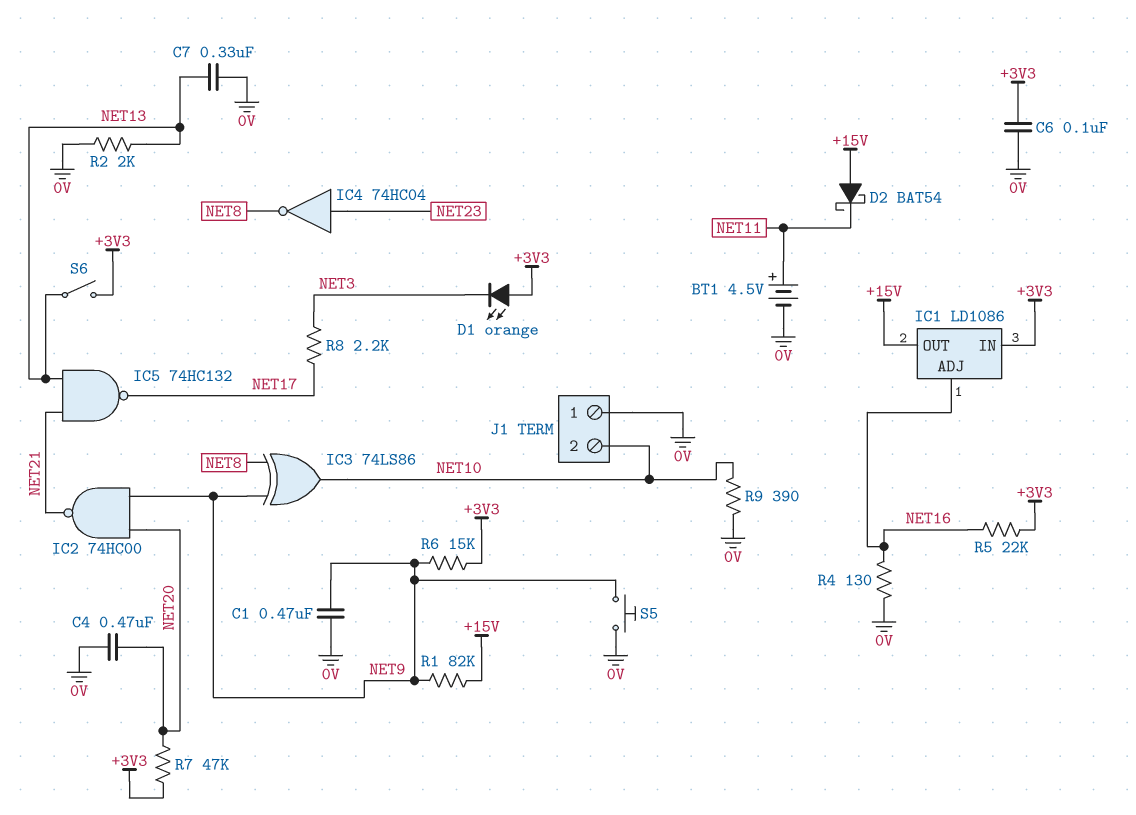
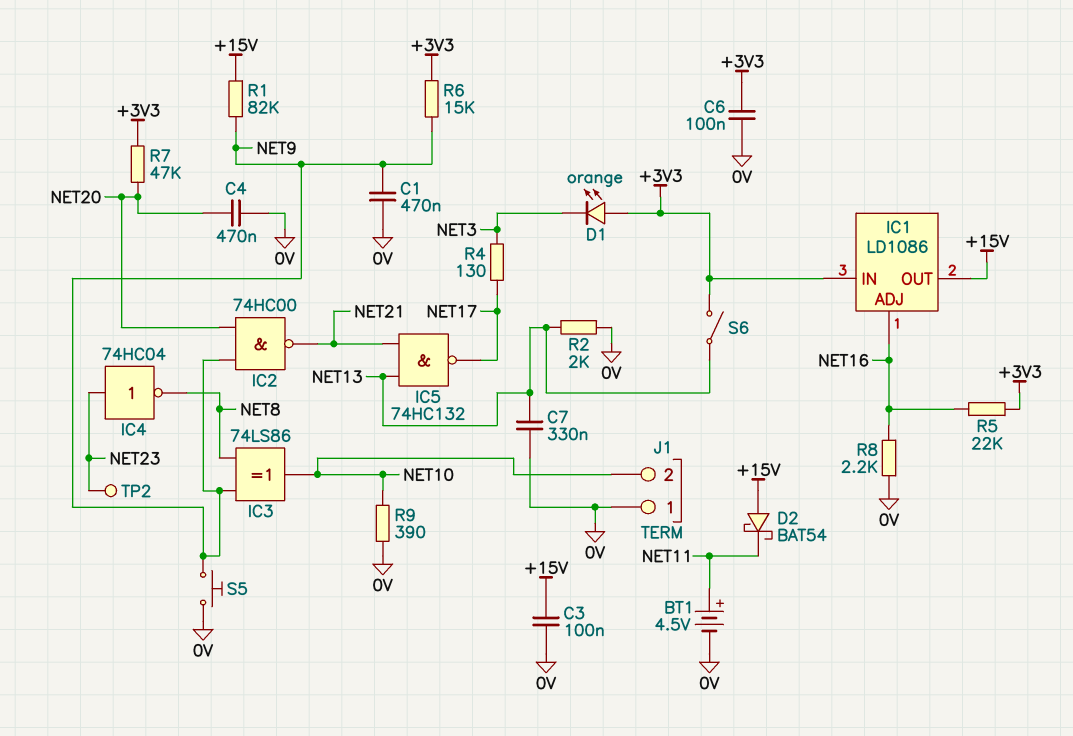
C3: none -> 100nF (+15V, 0V)
R4: 130 (0V, NET16) -> 130 (NET3, NET17)
R8: 2.2k (NET3, NET17) -> 2.2k (0V, NET16)
TP2: none -> test point (NET23)

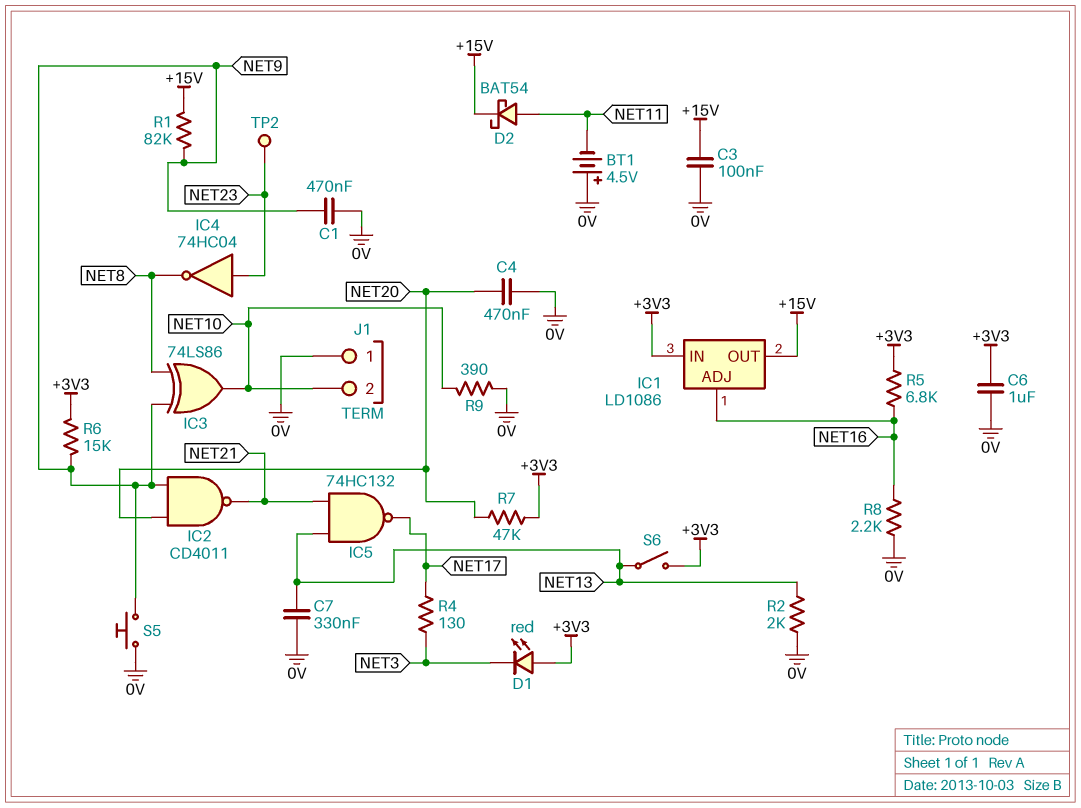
BT1: 4.5V (plus NET11, minus 0V) -> 4.5V (plus 0V, minus NET11)
C6: 100nF (+3V3, 0V) -> 1uF (+3V3, 0V)
D1: LED orange (A +3V3, K NET3) -> LED red (A +3V3, K NET3)
D2: schottky BAT54 (A +15V, K NET11) -> schottky BAT54 (A NET11, K +15V)
IC2: NAND 74HC00 (in NET9, in NET20, out NET21) -> NAND CD4011 (in NET9, in NET20, out NET21)
R5: 22k (+3V3, NET16) -> 6.8k (+3V3, NET16)

